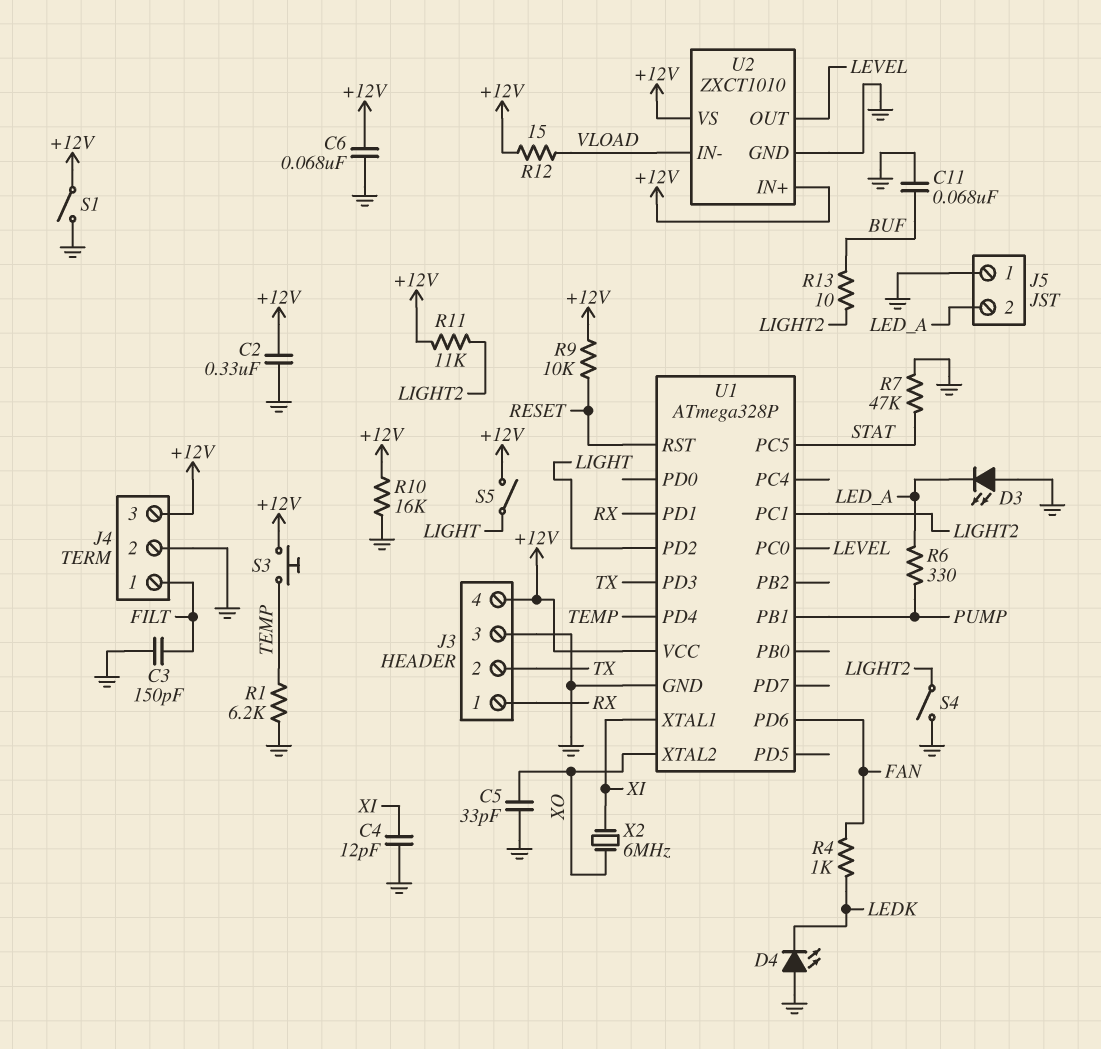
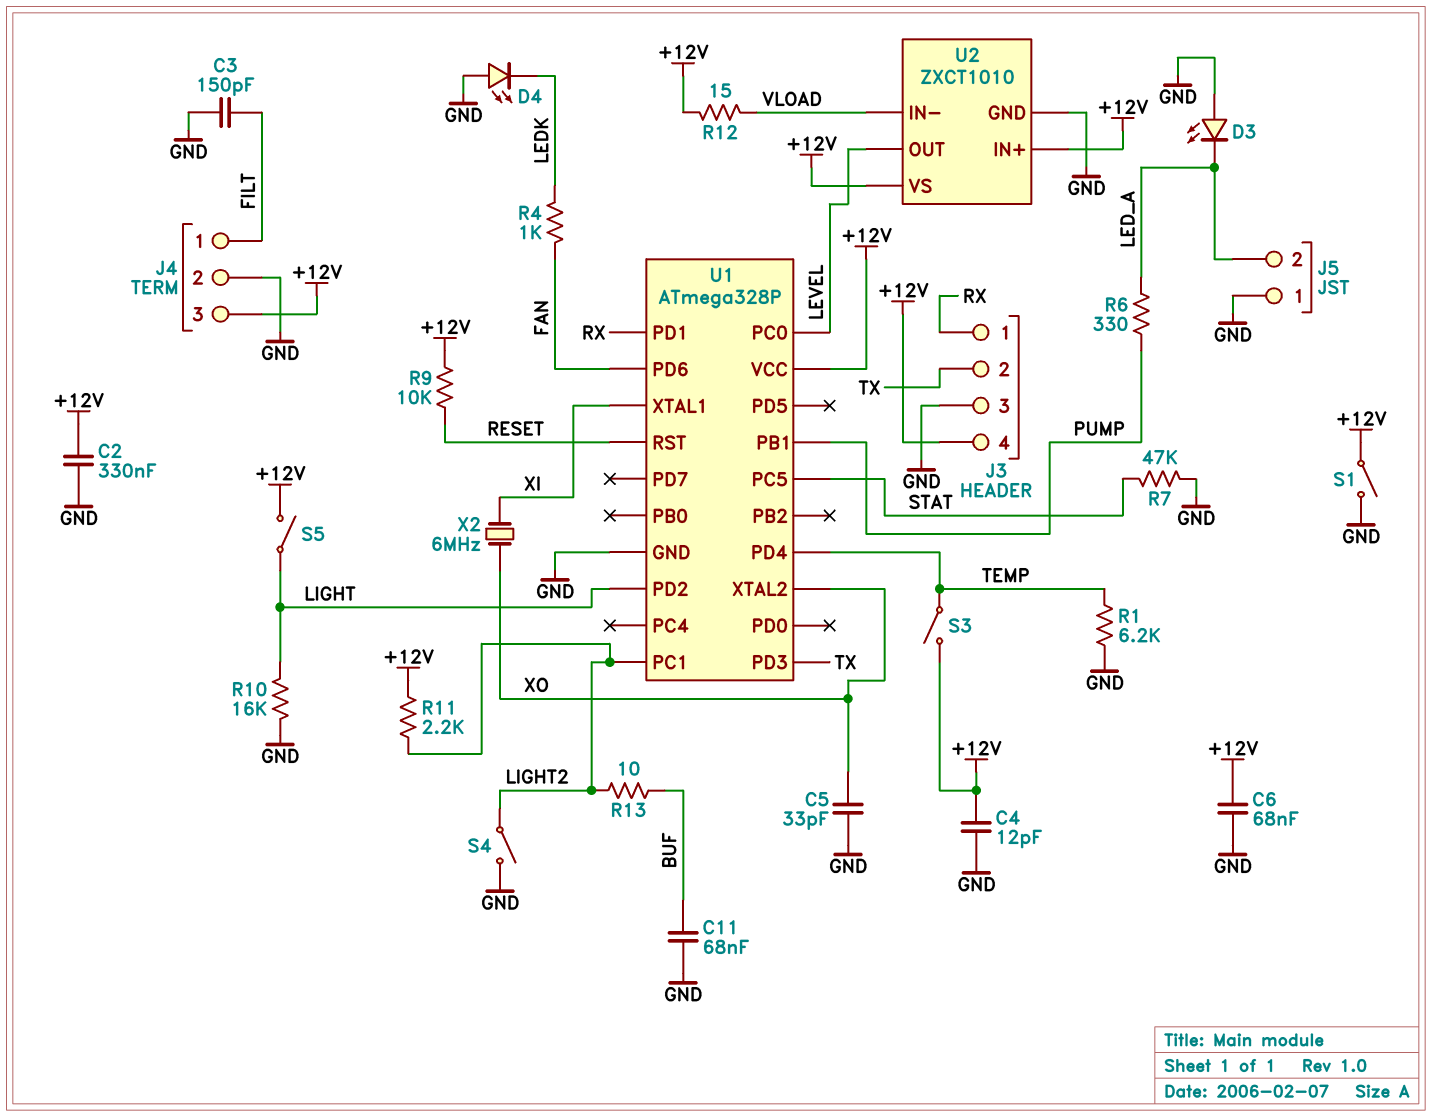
C4: 12pF (GND, XI) -> 12pF (+12V, GND)
R10: 16k (+12V, GND) -> 16k (GND, LIGHT)
R11: 11k (+12V, LIGHT2) -> 2.2k (+12V, LIGHT2)
S3: button (+12V, TEMP) -> switch (+12V, TEMP)

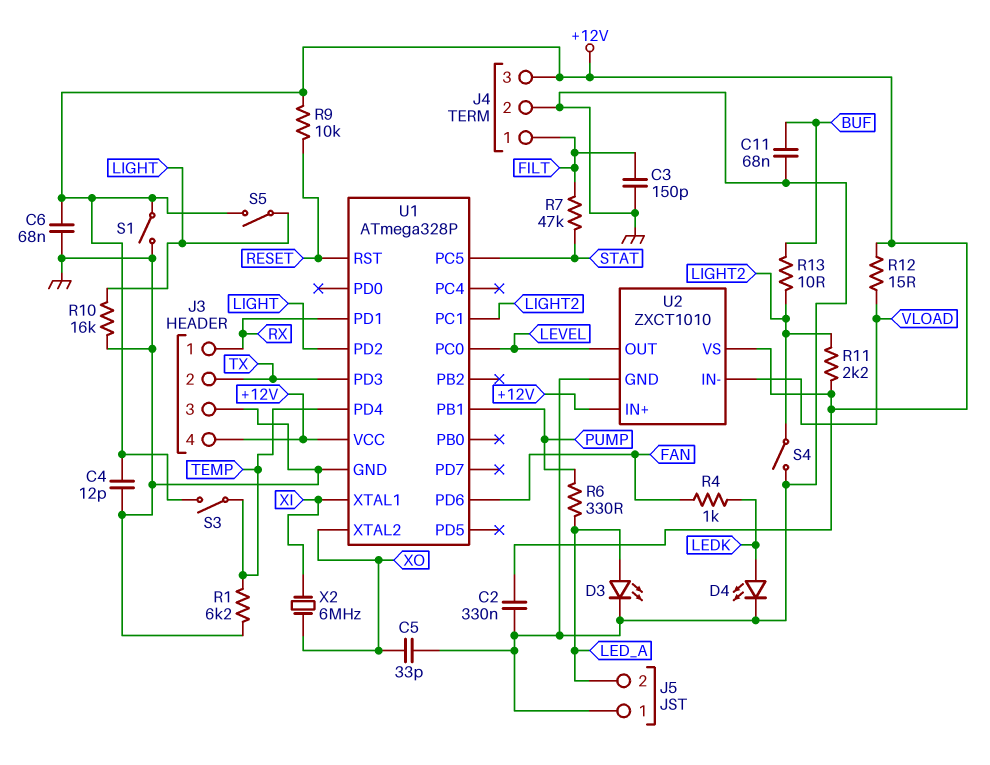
D3: LED (A GND, K LED_A) -> LED (A LED_A, K GND)
D4: LED (A GND, K LEDK) -> LED (A LEDK, K GND)
R7: 47k (GND, STAT) -> 47k (FILT, STAT)

